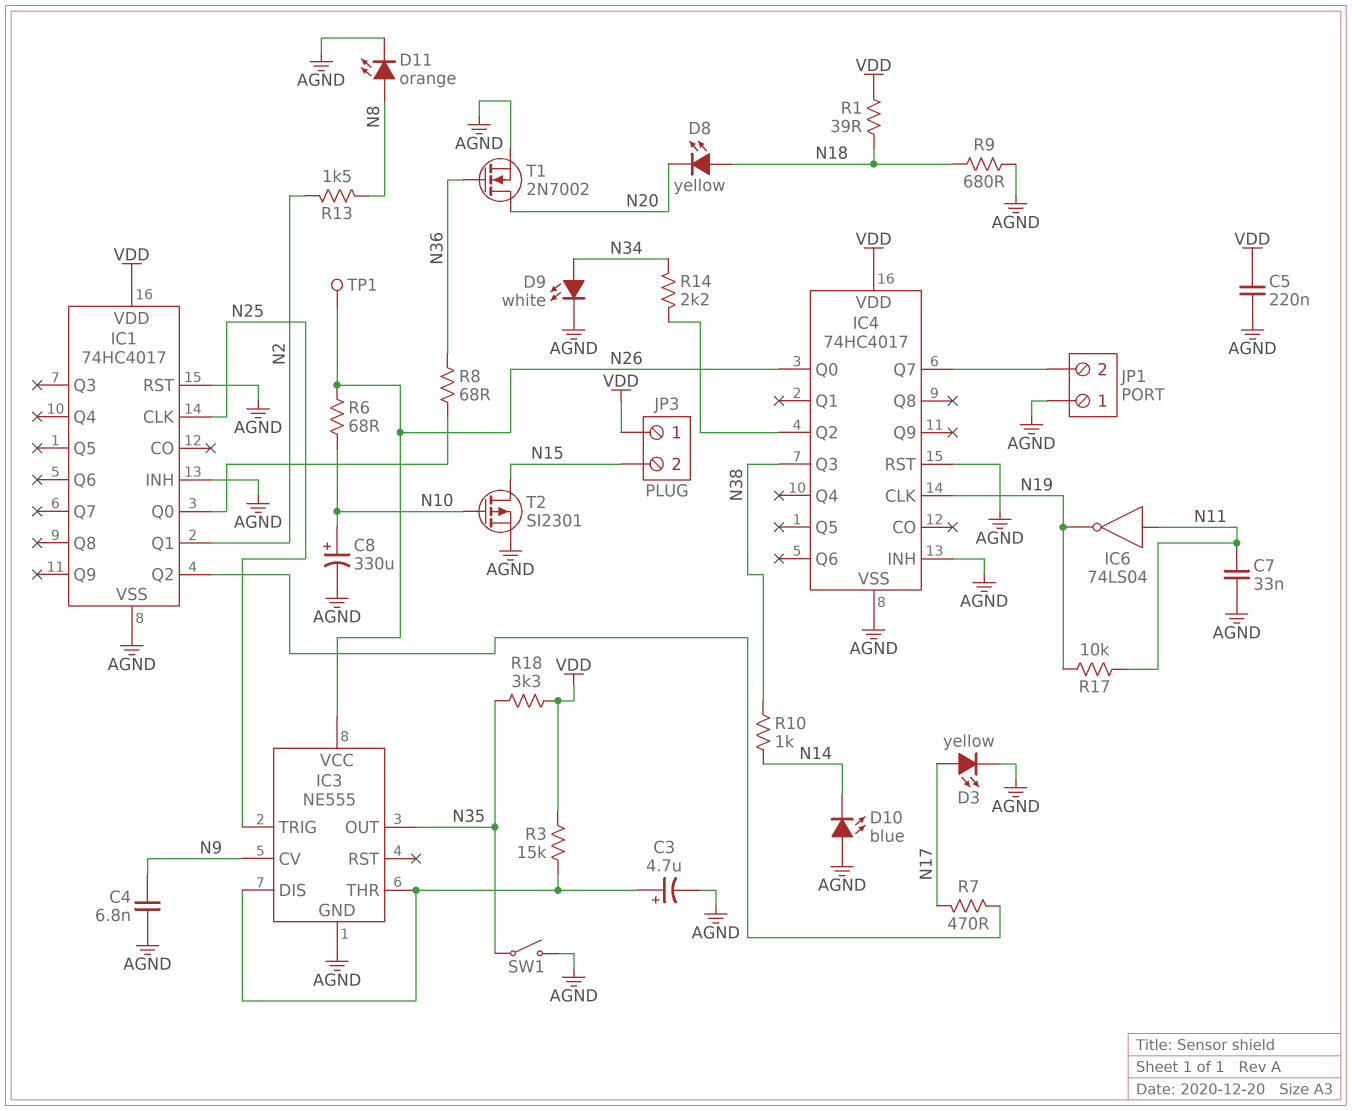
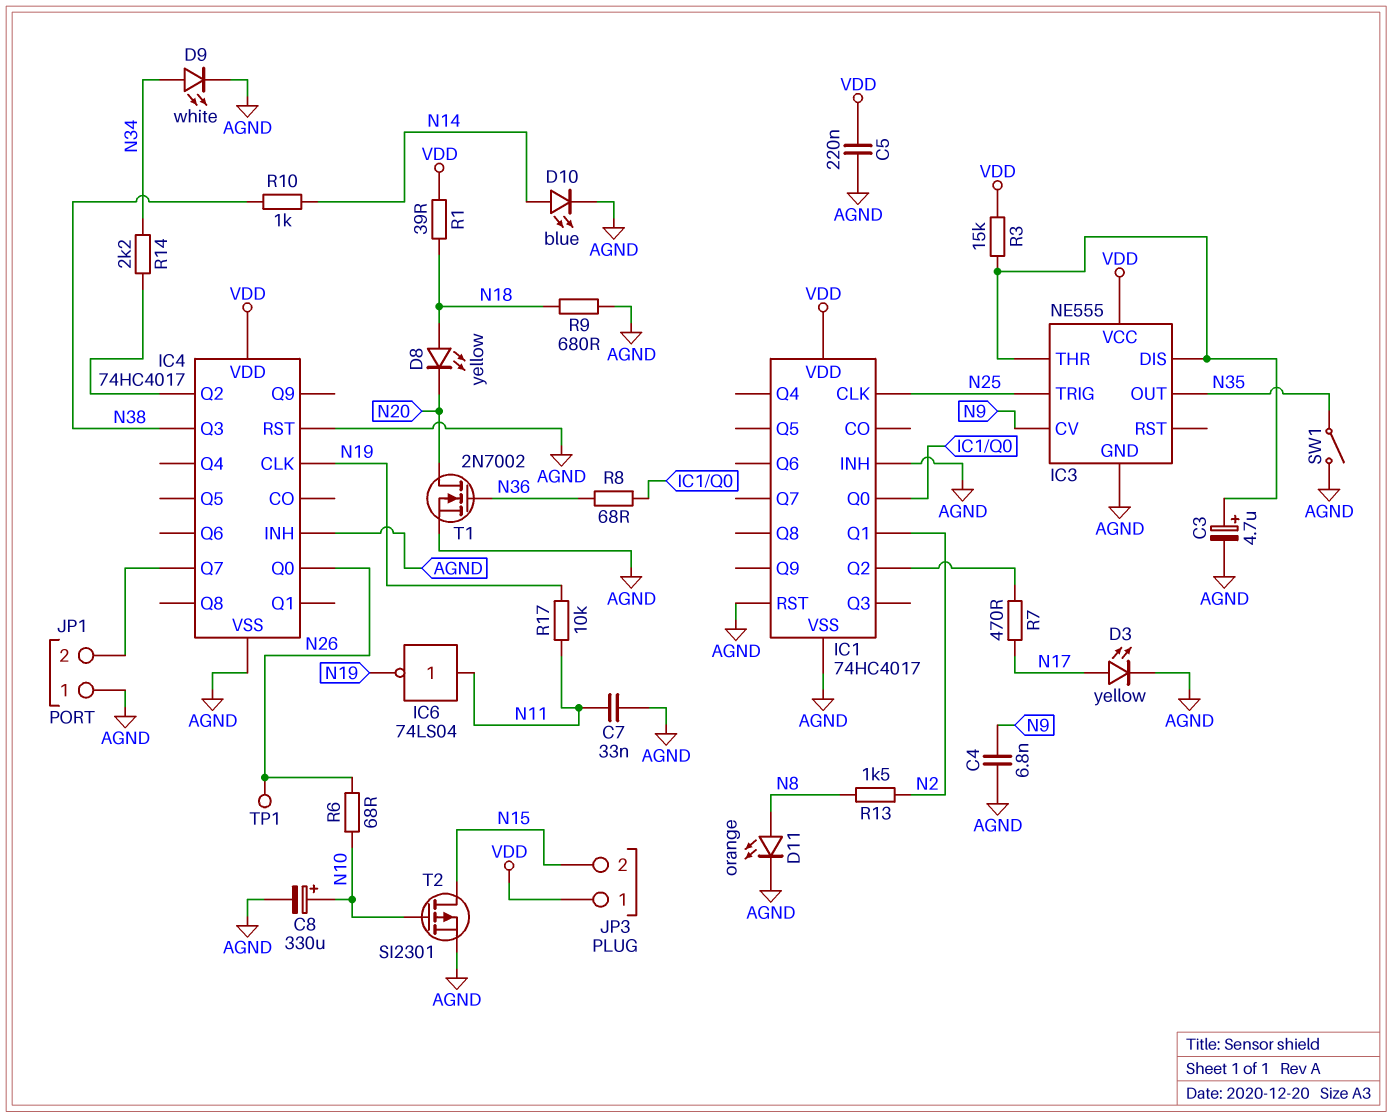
D10: LED blue (A AGND, K N14) -> LED blue (A N14, K AGND)
IC3 pin VCC: N26 -> VDD
R18: 3.3k (N35, VDD) -> none

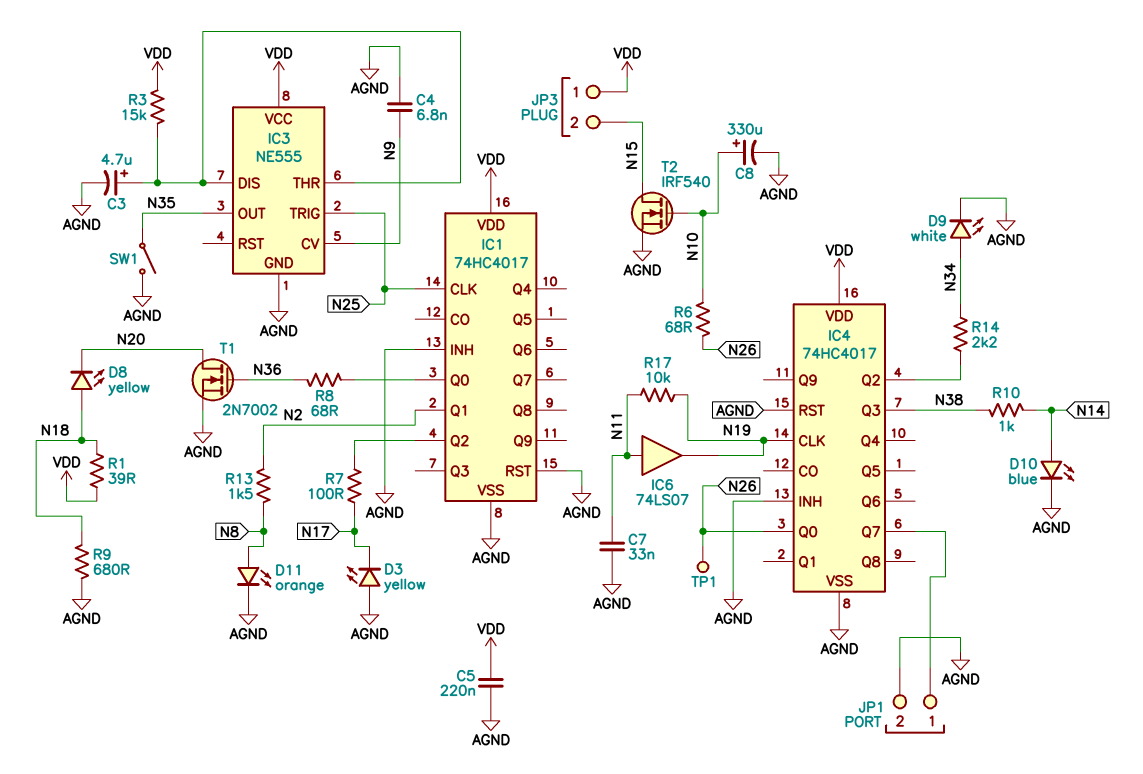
D3: LED yellow (A N17, K AGND) -> LED yellow (A AGND, K N17)
IC6: NOT 74LS04 (in N11, out N19) -> buffer 74LS07 (in N11, out N19)
JP1 pin 1: AGND -> IC4/Q7
JP1 pin 2: IC4/Q7 -> AGND
R7: 470 (IC1/Q2, N17) -> 100 (IC1/Q2, N17)
T2: PMOS SI2301 (G N10, D N15, S AGND) -> NMOS IRF540 (G N10, D N15, S AGND)

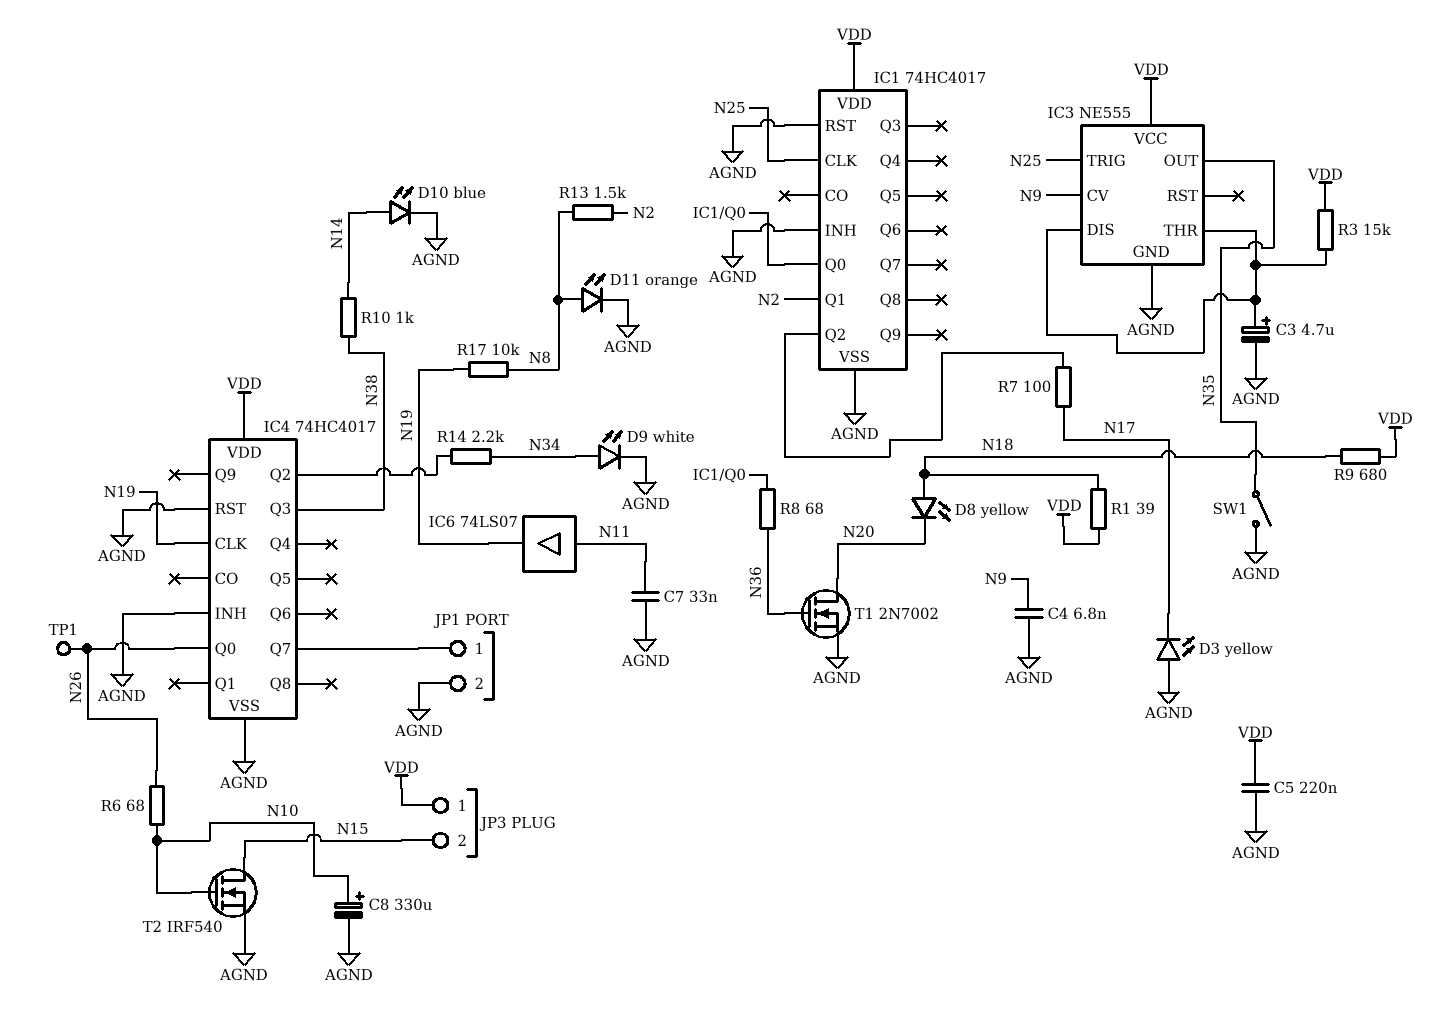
R9: 680 (AGND, N18) -> 680 (N18, VDD)
R17: 10k (N11, N19) -> 10k (N8, N19)

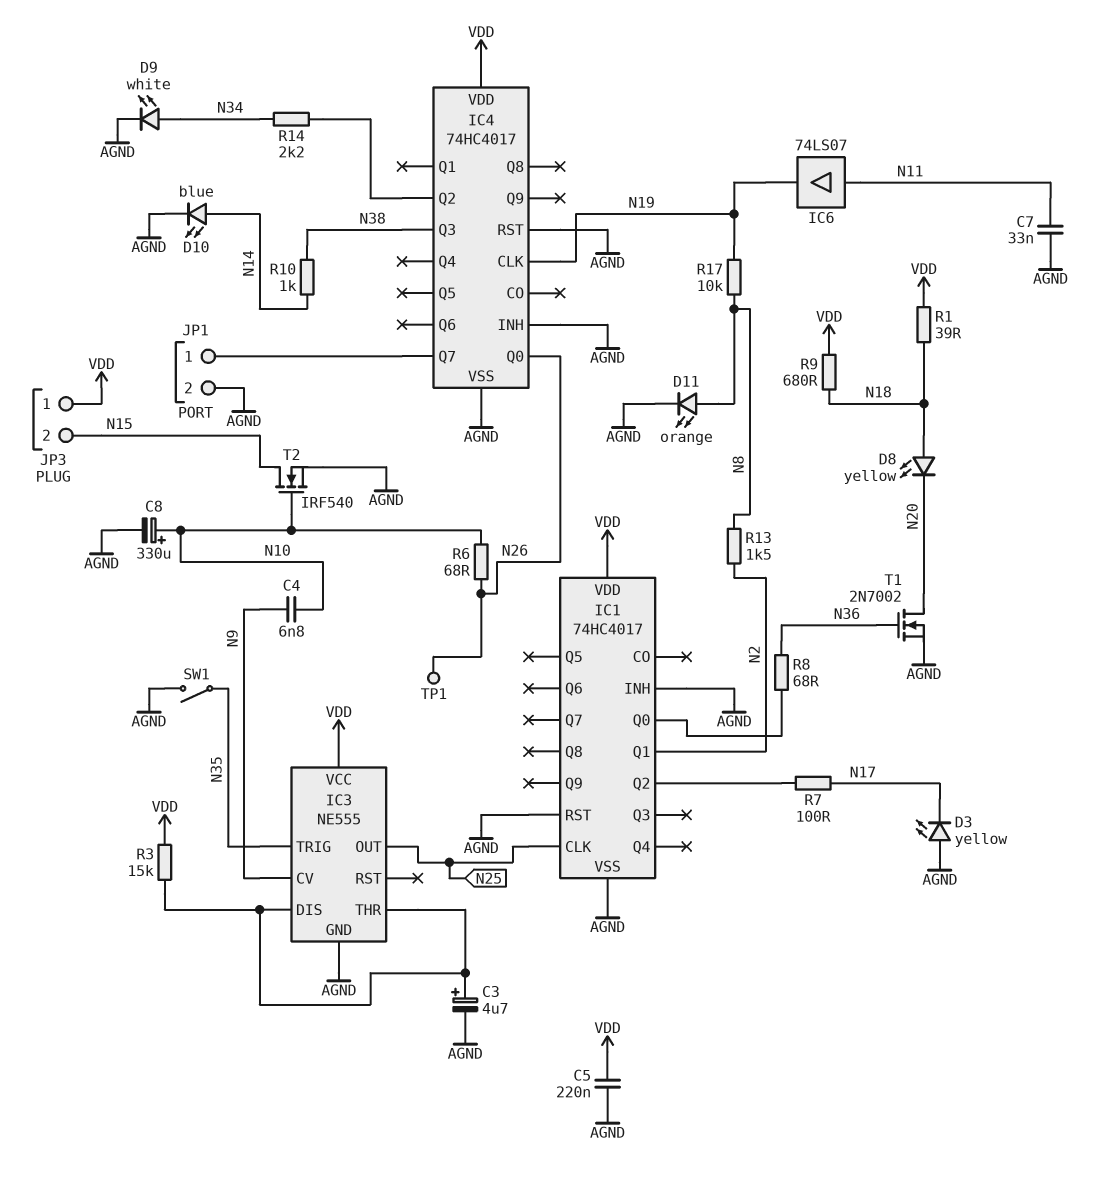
C4: 6.8nF (AGND, N9) -> 6.8nF (N9, N10)
IC3 pin OUT: N35 -> N25
IC3 pin TRIG: N25 -> N35

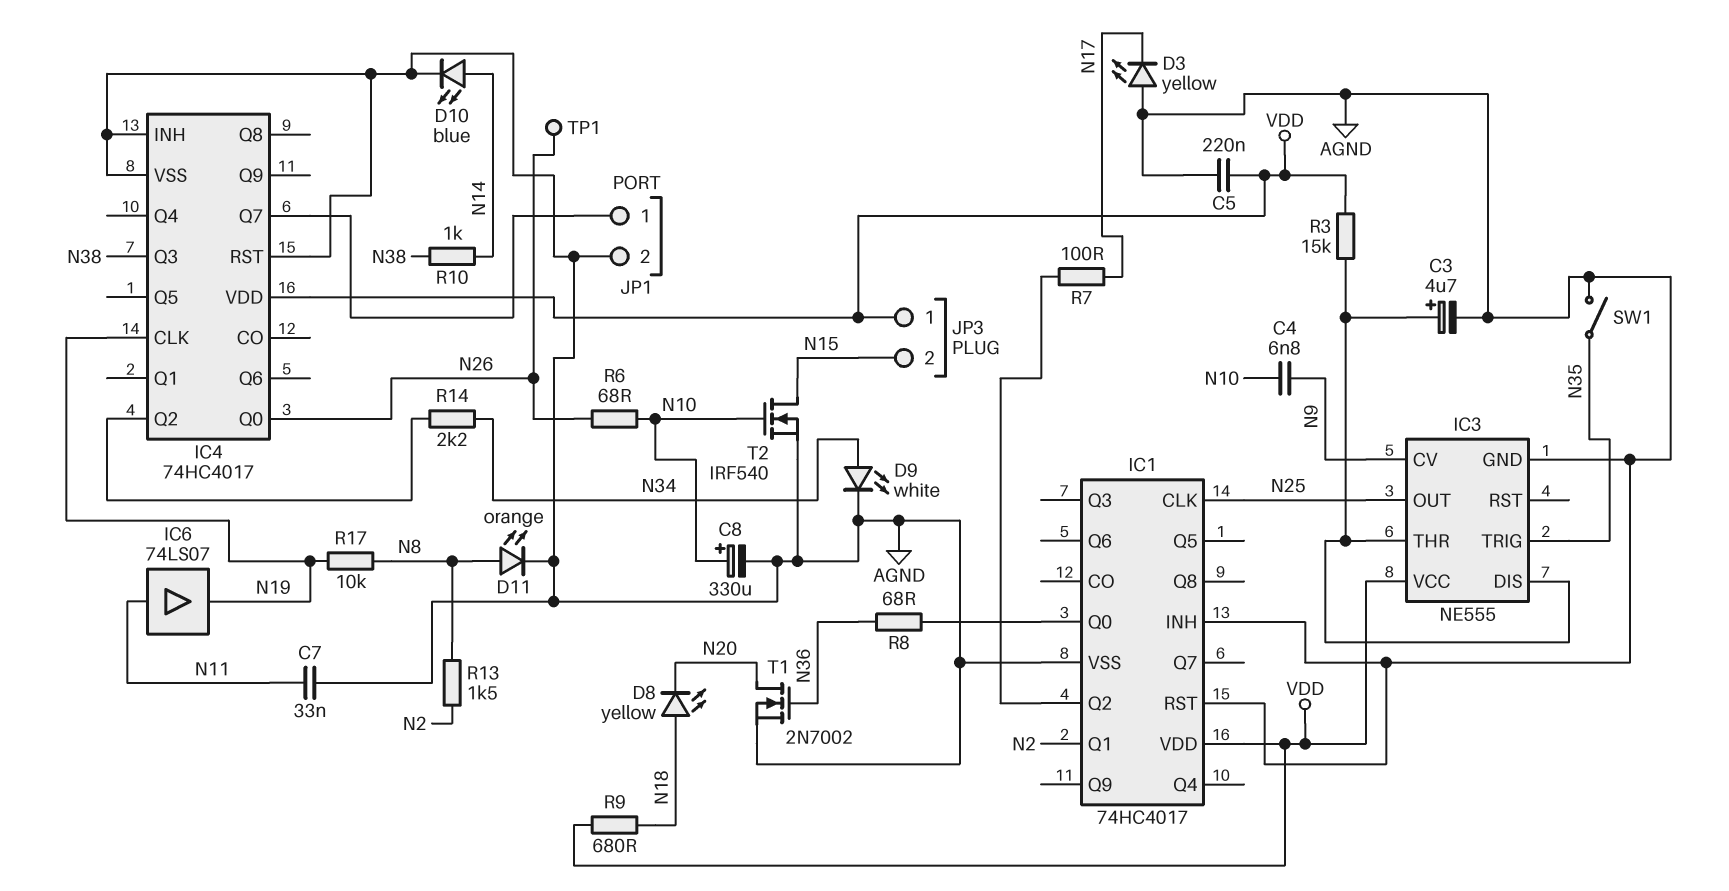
R1: 39 (N18, VDD) -> none

